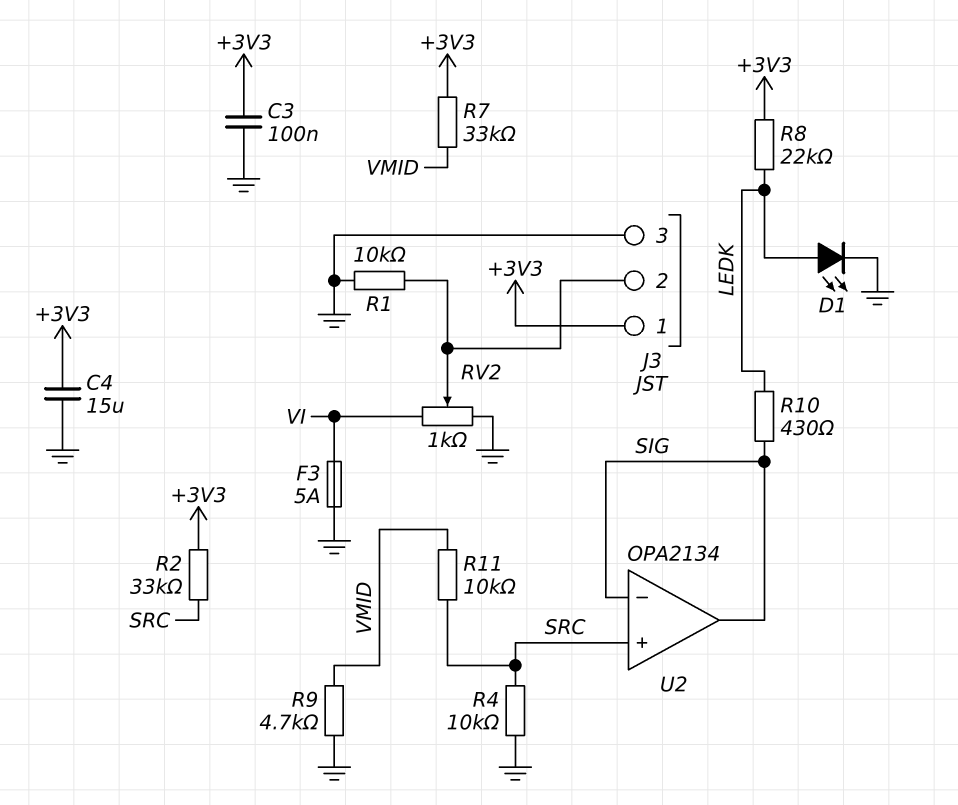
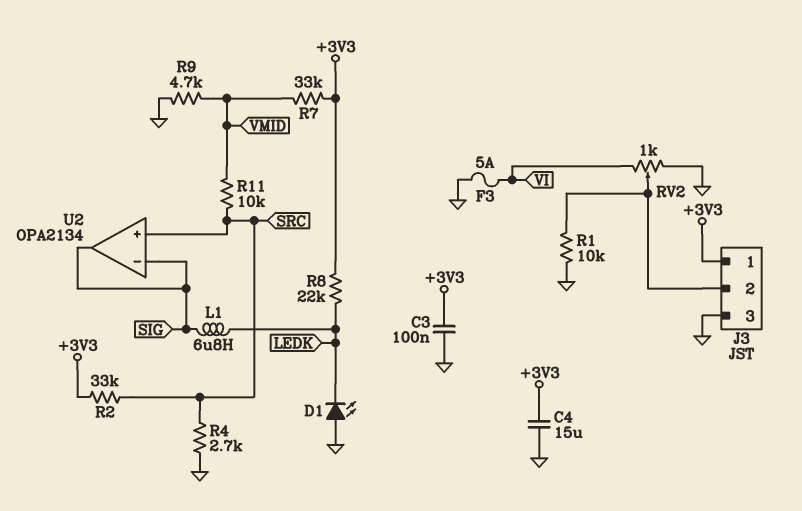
D1: LED (A LEDK, K GND) -> LED (A GND, K LEDK)
L1: none -> 6.8uH (LEDK, SIG)
R4: 10k (GND, SRC) -> 2.7k (GND, SRC)
R10: 430 (LEDK, SIG) -> none

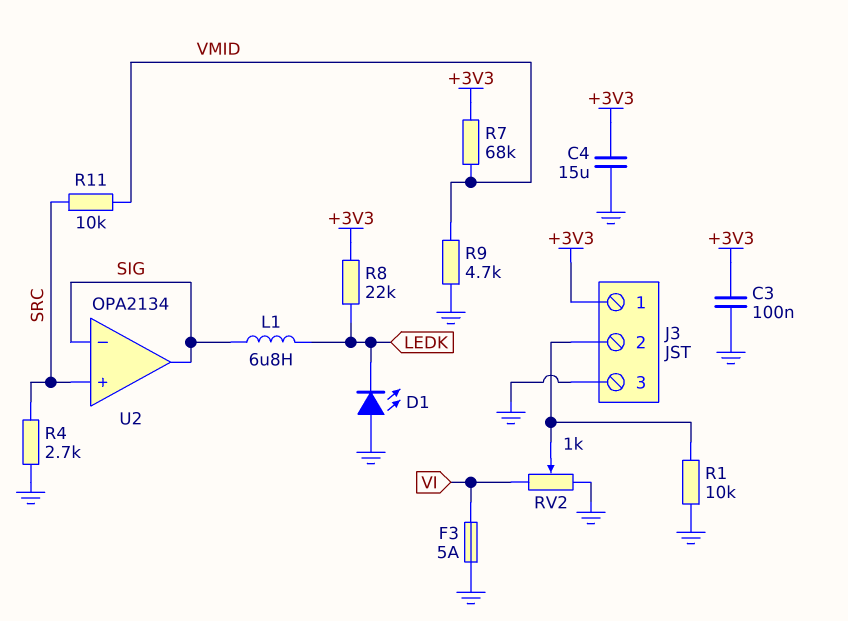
R2: 33k (+3V3, SRC) -> none
R7: 33k (+3V3, VMID) -> 68k (+3V3, VMID)

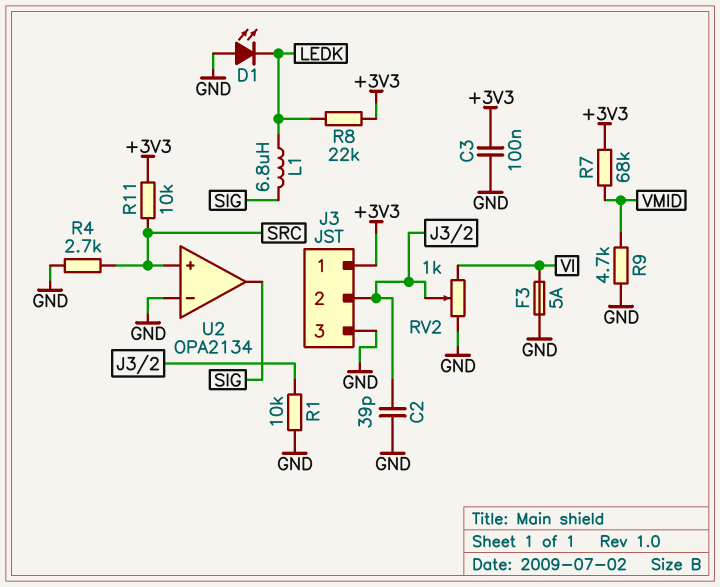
C2: none -> 39pF (GND, J3/2)
C4: 15uF (+3V3, GND) -> none
R11: 10k (SRC, VMID) -> 10k (+3V3, SRC)
U2 pin in-: SIG -> GND

